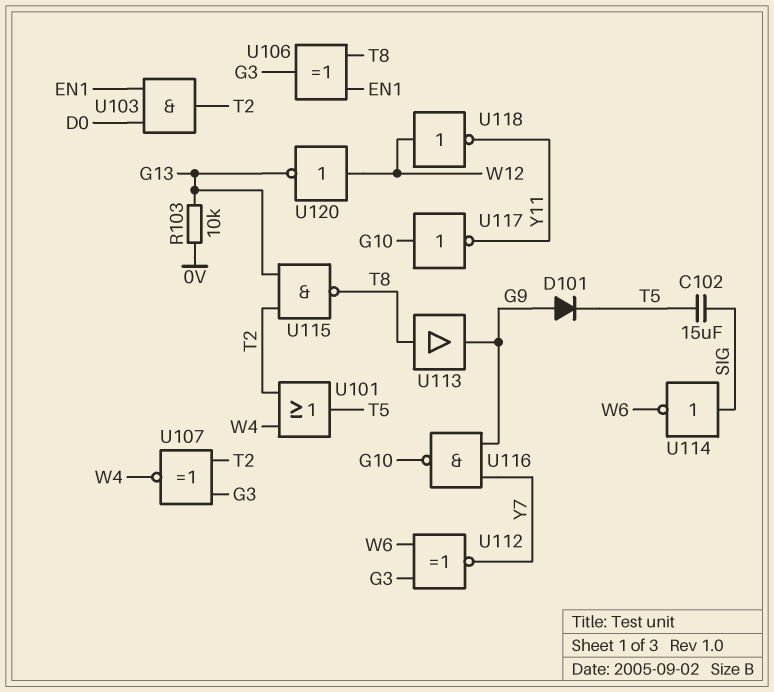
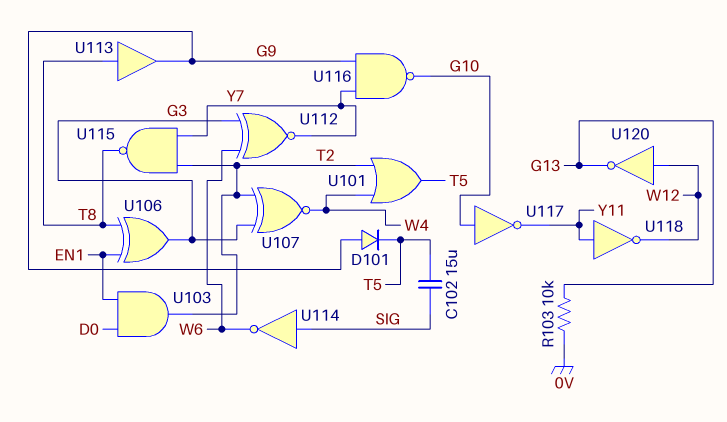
U115: NAND (in G13, in T2, out T8) -> NAND (in T2, in Y7, out T8)
U118: NOT (in W12, out Y11) -> NOT (in Y11, out W12)

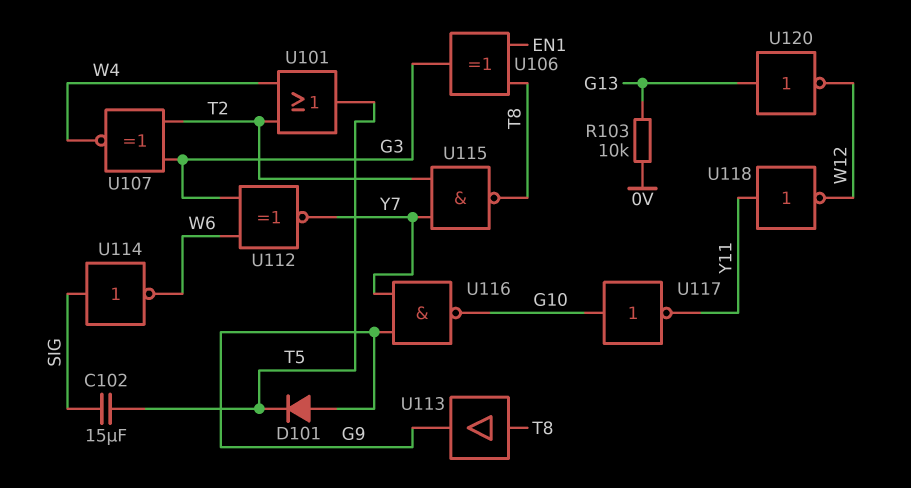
U103: AND (in D0, in EN1, out T2) -> none
U120: NOT (in W12, out G13) -> NOT (in G13, out W12)

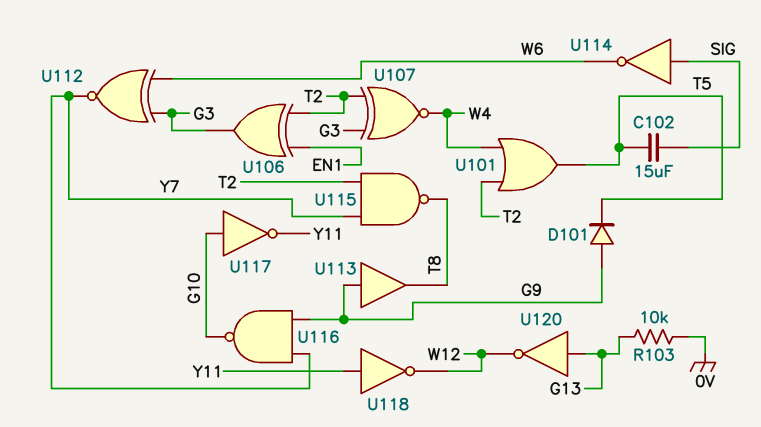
U106: XOR (in EN1, in T8, out G3) -> XOR (in EN1, in T2, out G3)
U113: buffer (in T8, out G9) -> buffer (in G9, out T8)

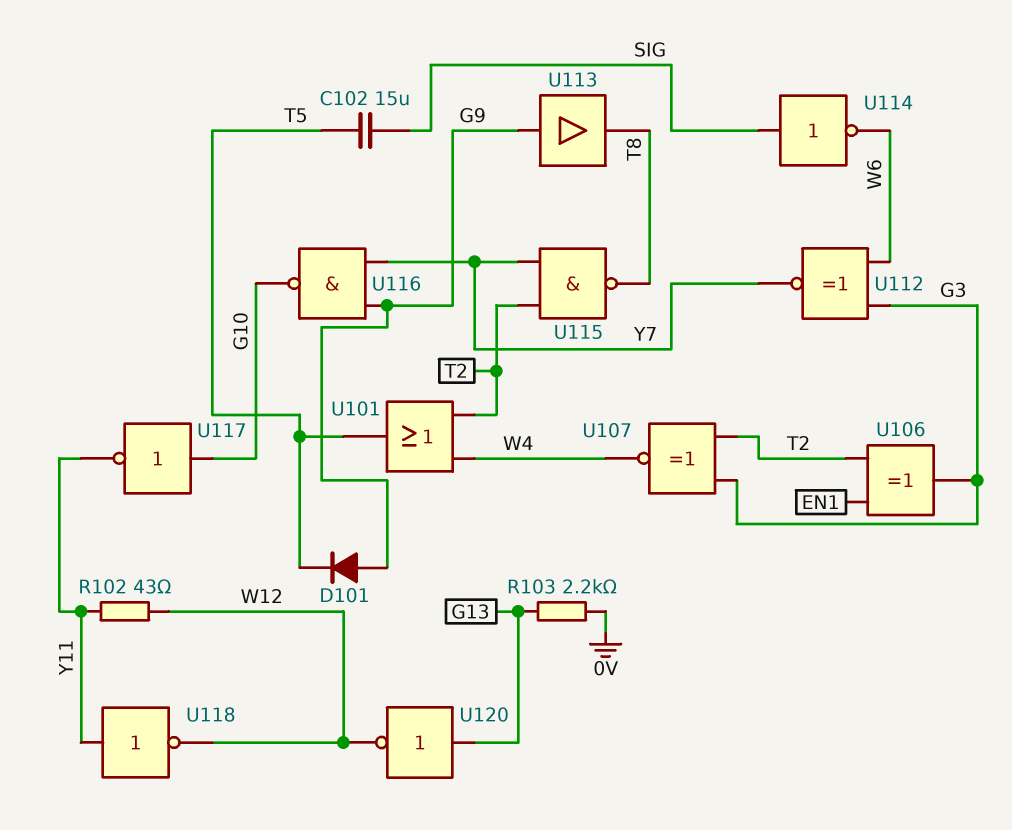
R102: none -> 43 (W12, Y11)
R103: 10k (0V, G13) -> 2.2k (0V, G13)

